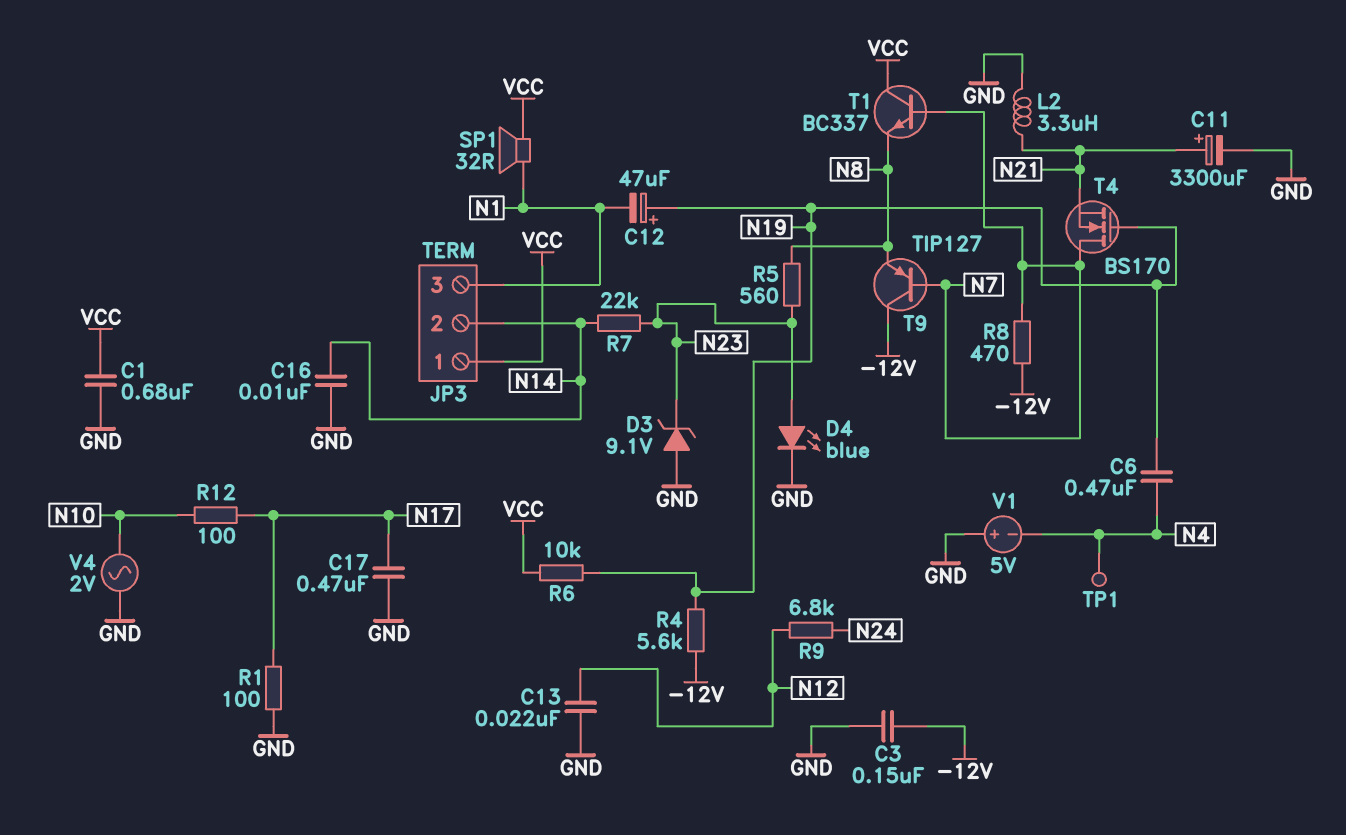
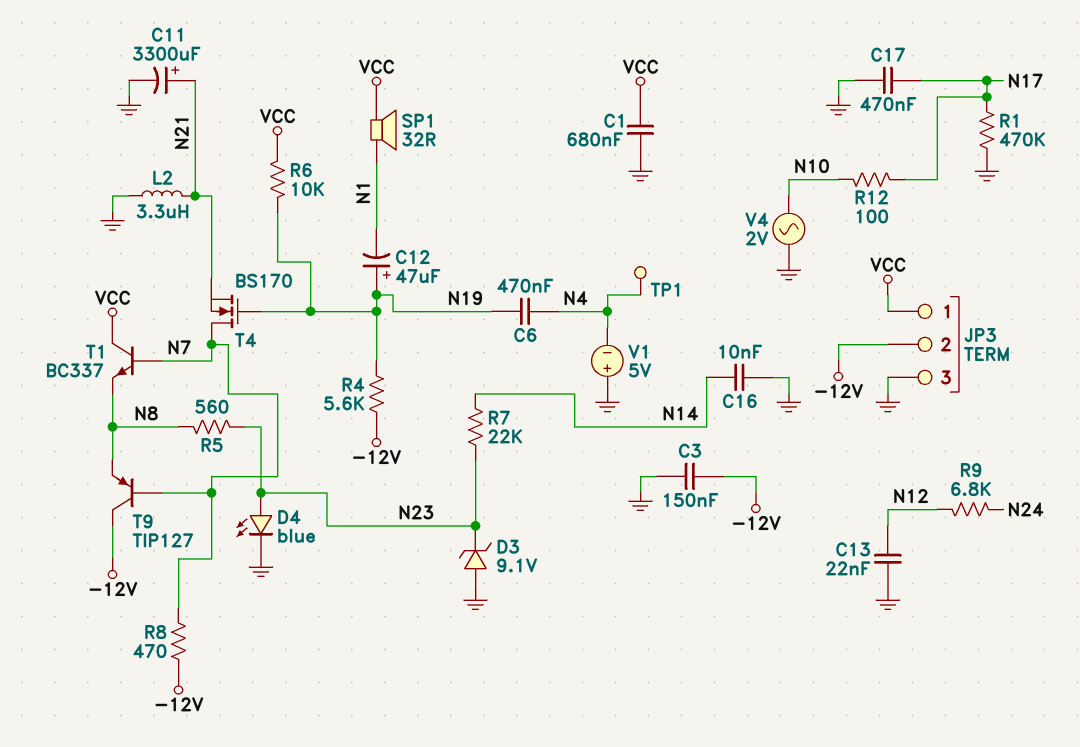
JP3 pin 2: N14 -> -12V
JP3 pin 3: N1 -> GND
R1: 100 (GND, N17) -> 470k (GND, N17)

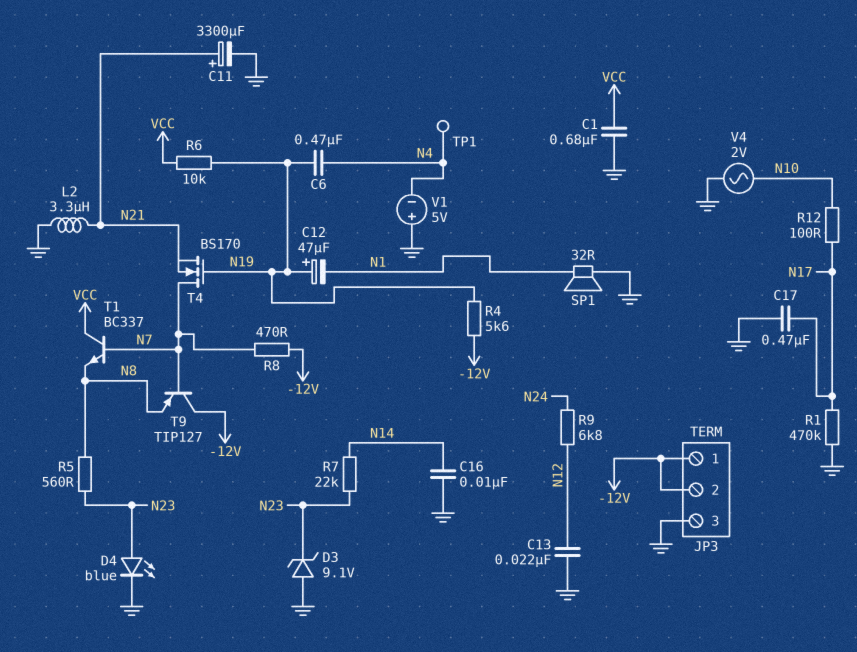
C3: 150nF (-12V, GND) -> none
JP3 pin 1: VCC -> -12V
SP1: speaker 32R (N1, VCC) -> speaker 32R (GND, N1)

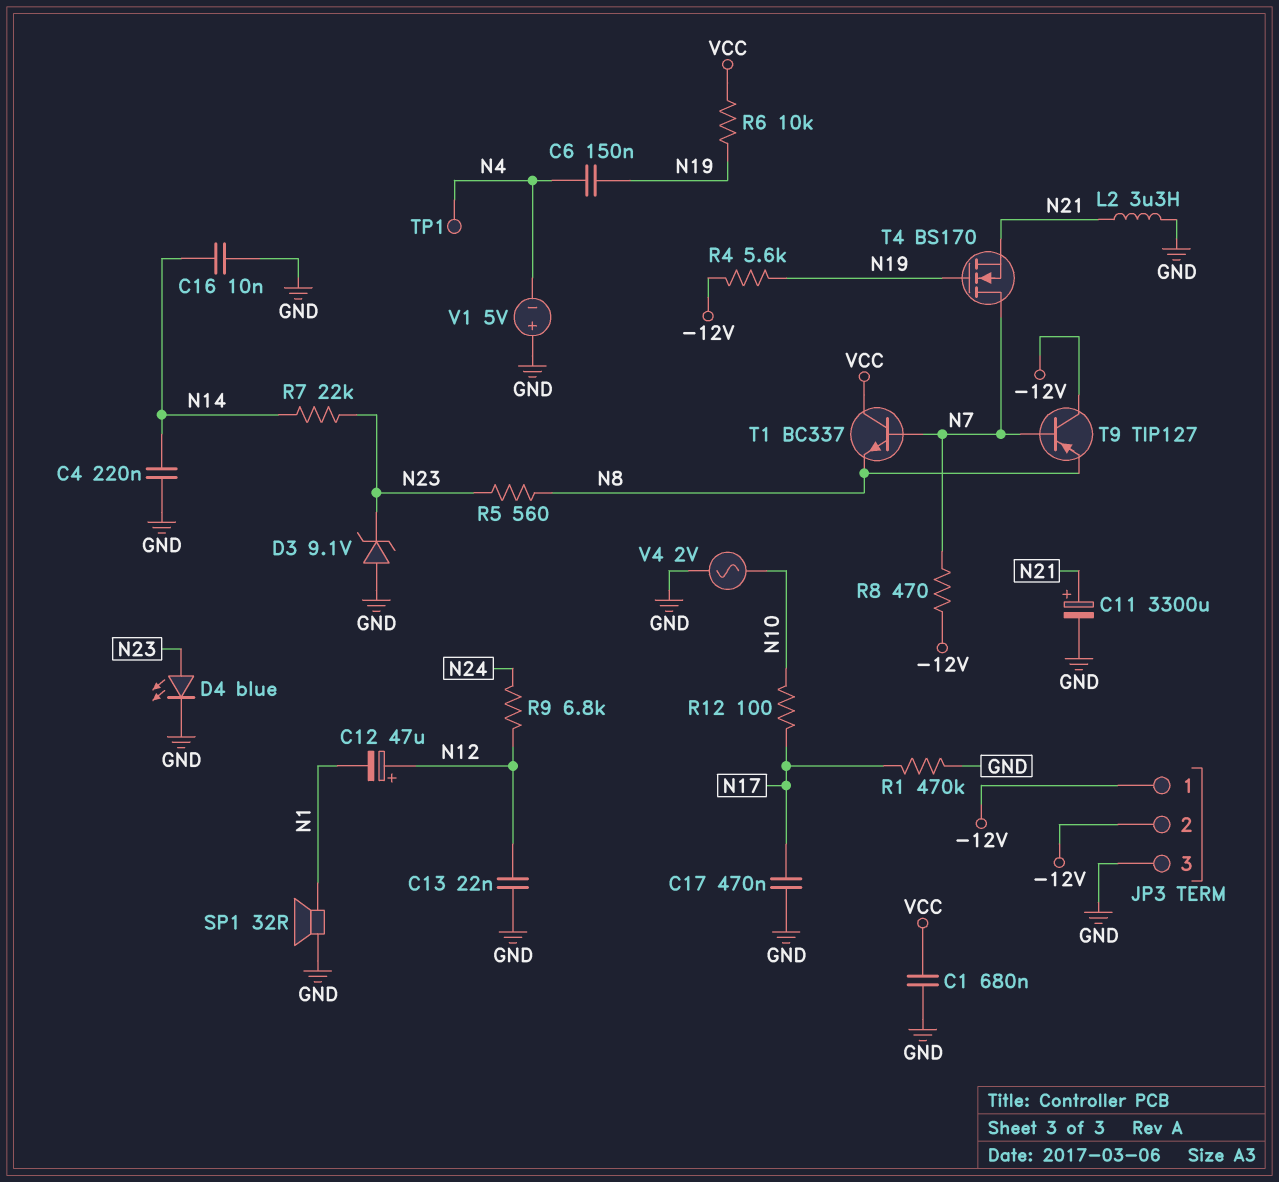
C4: none -> 220nF (GND, N14)
C6: 470nF (N4, N19) -> 150nF (N4, N19)
C12: 47uF (plus N19, minus N1) -> 47uF (plus N12, minus N1)

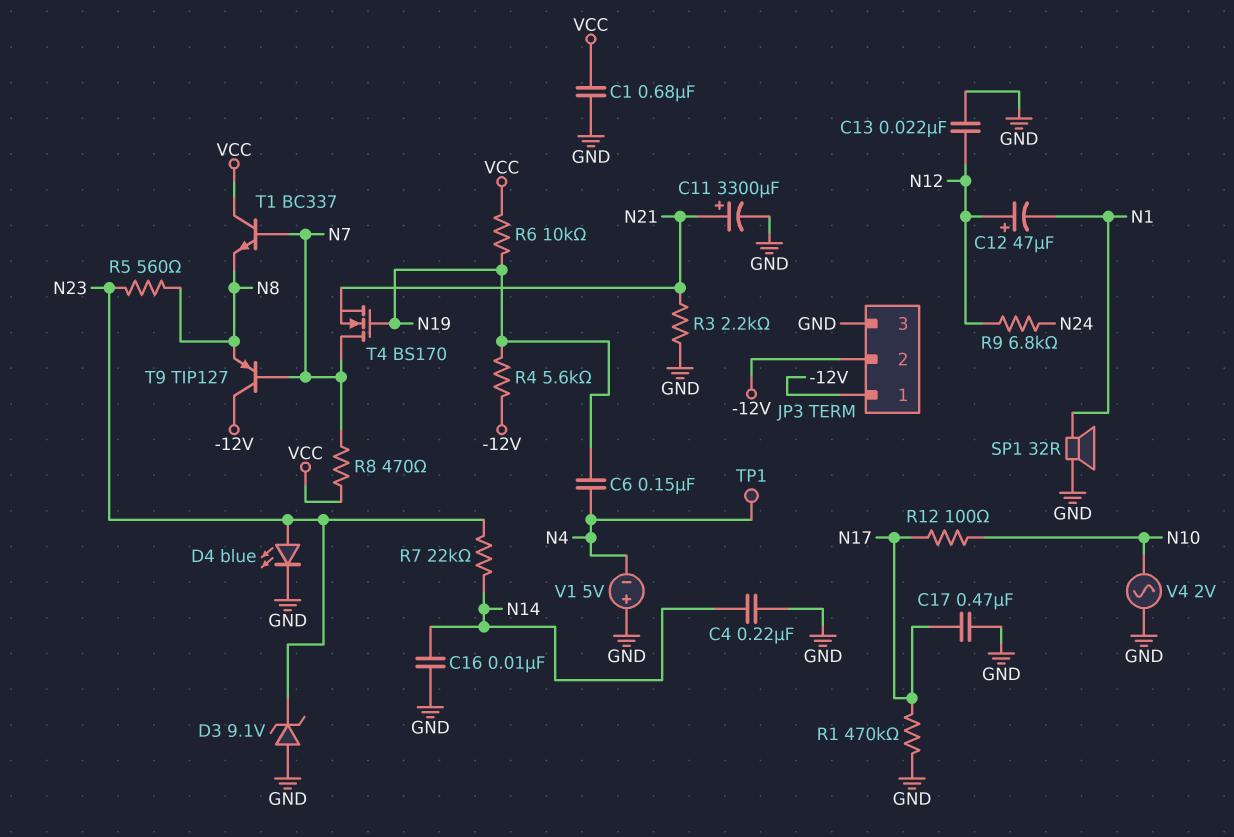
L2: 3.3uH (GND, N21) -> none
R3: none -> 2.2k (GND, N21)
R8: 470 (-12V, N7) -> 470 (N7, VCC)

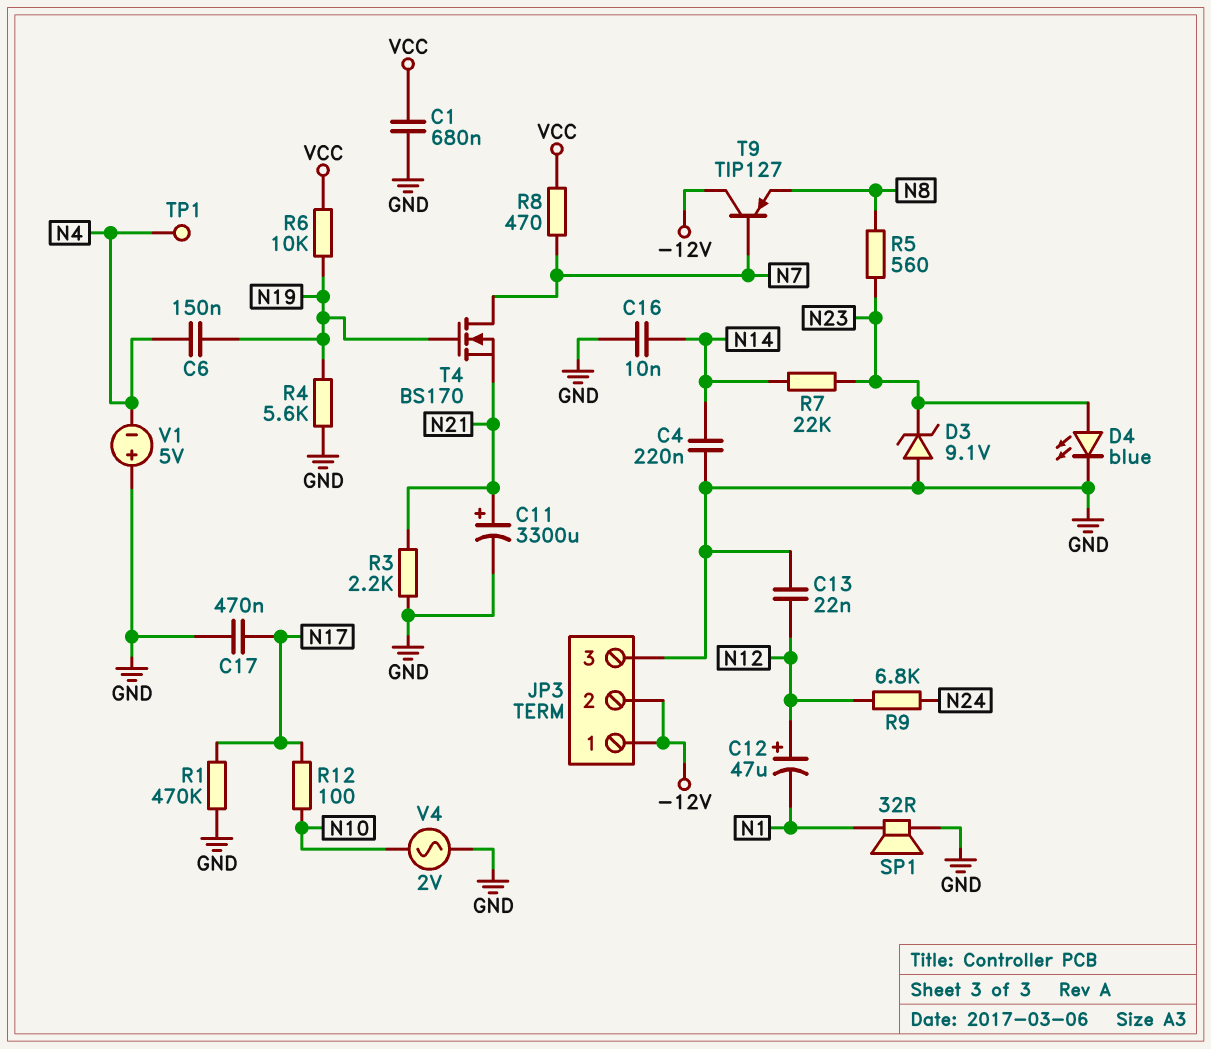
R4: 5.6k (-12V, N19) -> 5.6k (GND, N19)
T1: NPN BC337 (B N7, C VCC, E N8) -> none

